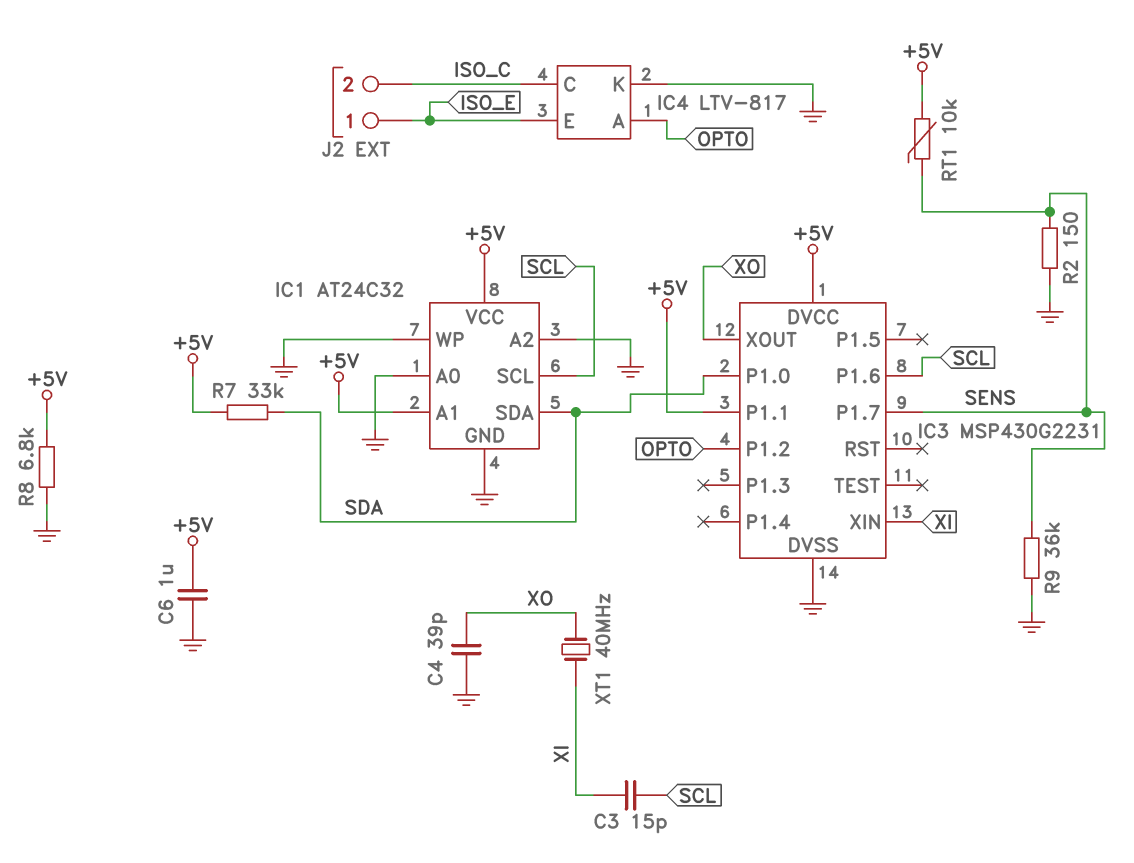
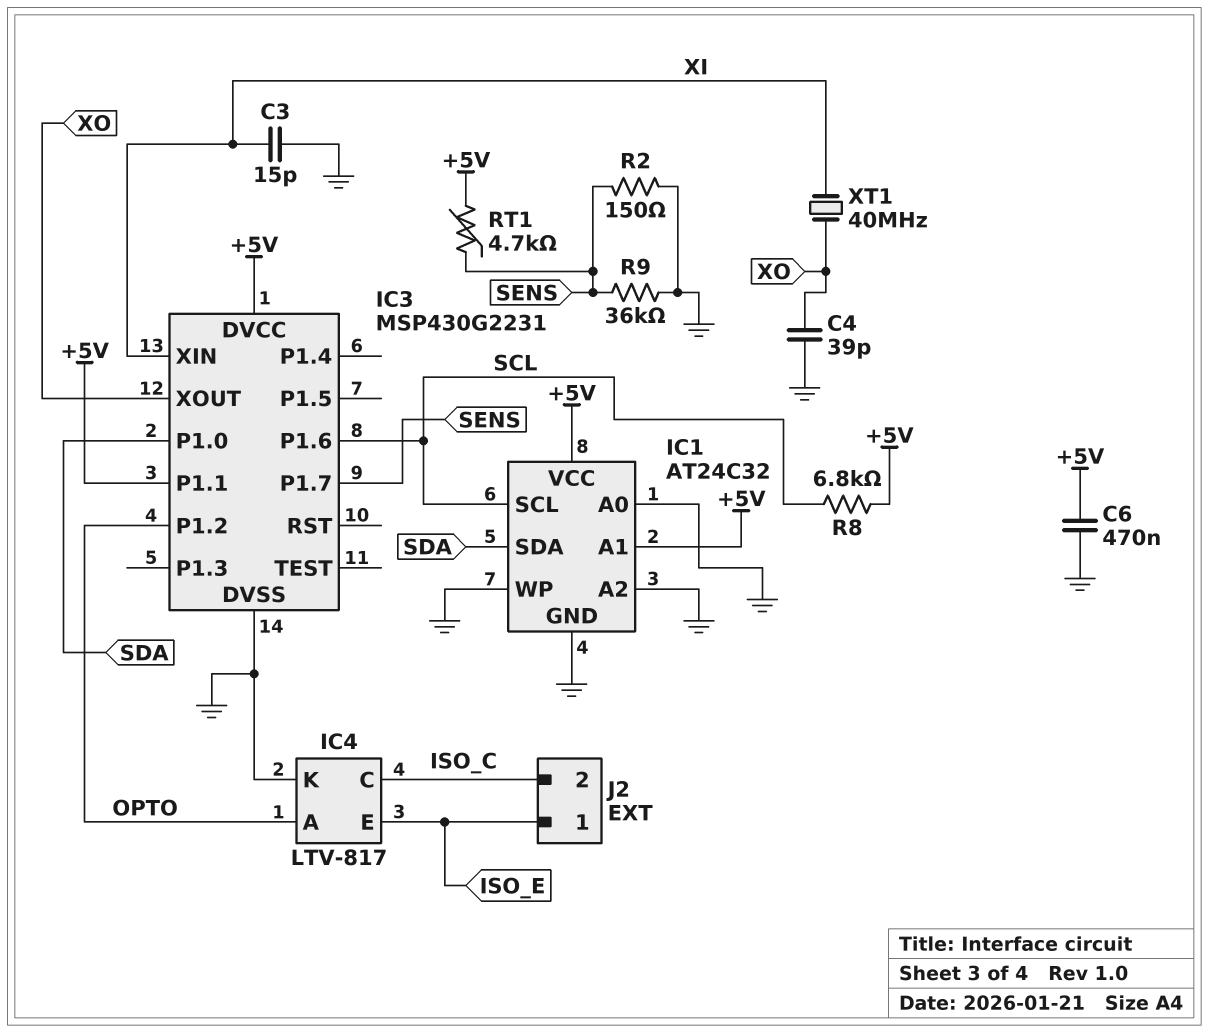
C3: 15pF (SCL, XI) -> 15pF (GND, XI)
C6: 1uF (+5V, GND) -> 470nF (+5V, GND)
R7: 33k (+5V, SDA) -> none
R8: 6.8k (+5V, GND) -> 6.8k (+5V, SCL)
RT1: 10k (+5V, SENS) -> 4.7k (+5V, SENS)

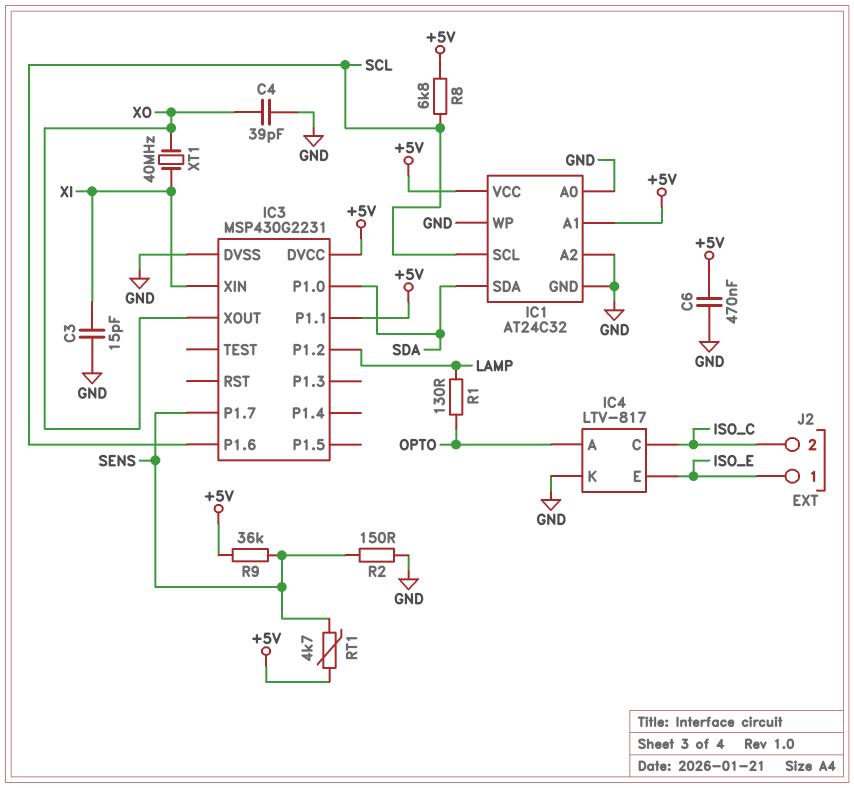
IC3 pin P1.2: OPTO -> LAMP
R1: none -> 130 (LAMP, OPTO)
R9: 36k (GND, SENS) -> 36k (+5V, SENS)

